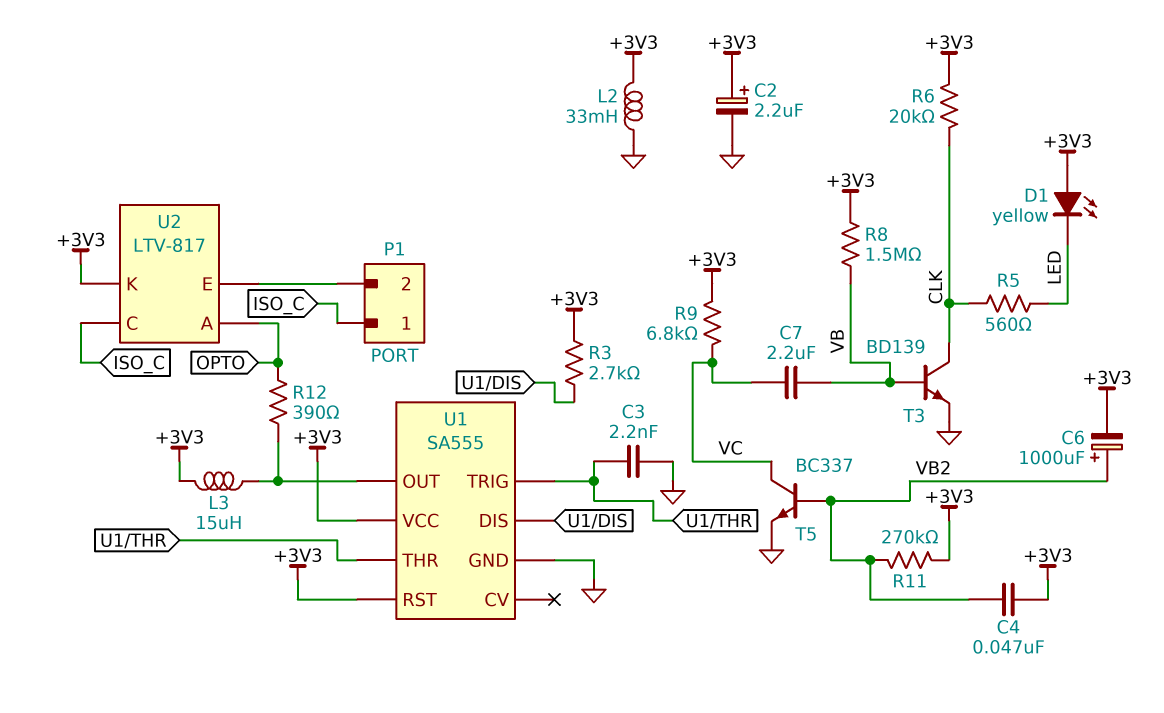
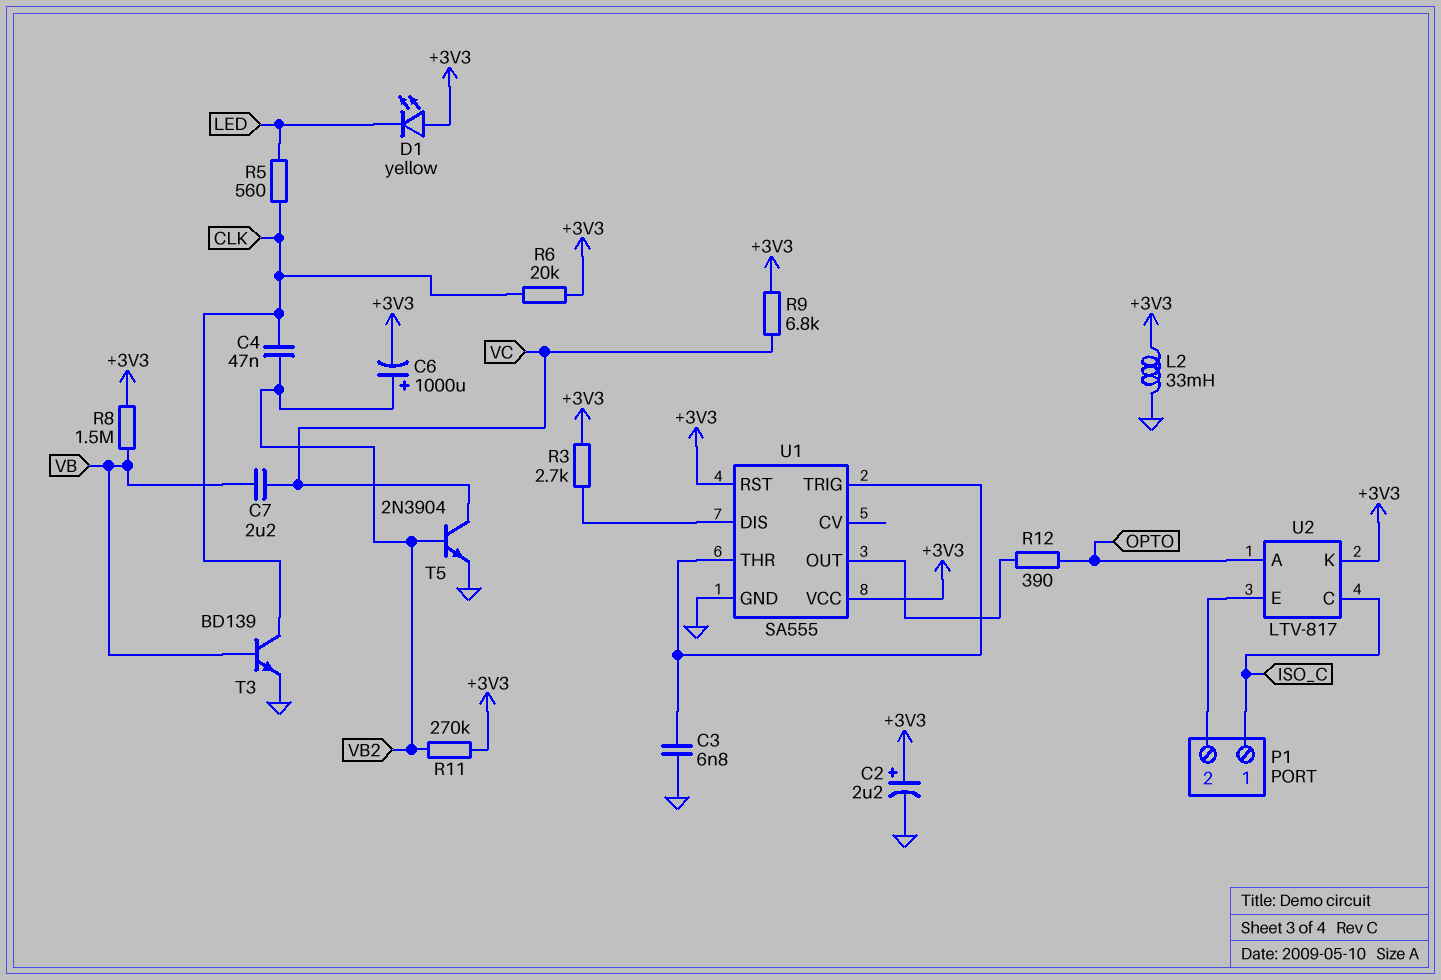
C3: 2.2nF (GND, U1/THR) -> 6.8nF (GND, U1/THR)
C4: 47nF (+3V3, VB2) -> 47nF (CLK, VB2)
L3: 15uH (+3V3, U1/OUT) -> none
T5: NPN BC337 (B VB2, C VC, E GND) -> NPN 2N3904 (B VB2, C VC, E GND)

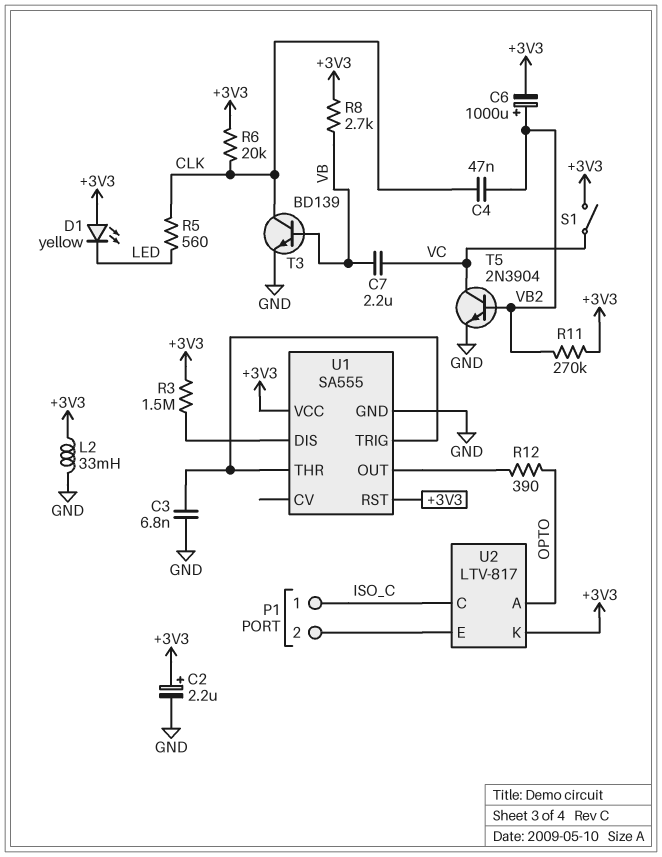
R3: 2.7k (+3V3, U1/DIS) -> 1.5M (+3V3, U1/DIS)
R8: 1.5M (+3V3, VB) -> 2.7k (+3V3, VB)
R9: 6.8k (+3V3, VC) -> none
S1: none -> switch (+3V3, VC)

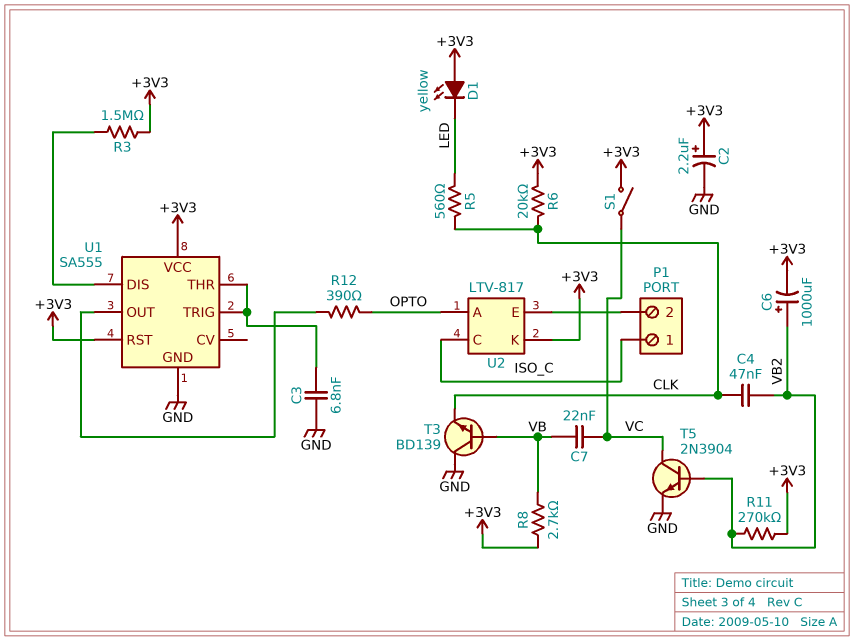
C7: 2.2uF (VB, VC) -> 22nF (VB, VC)
L2: 33mH (+3V3, GND) -> none
T3: NPN BD139 (B VB, C CLK, E GND) -> NPN BD139 (B VB, C GND, E CLK)

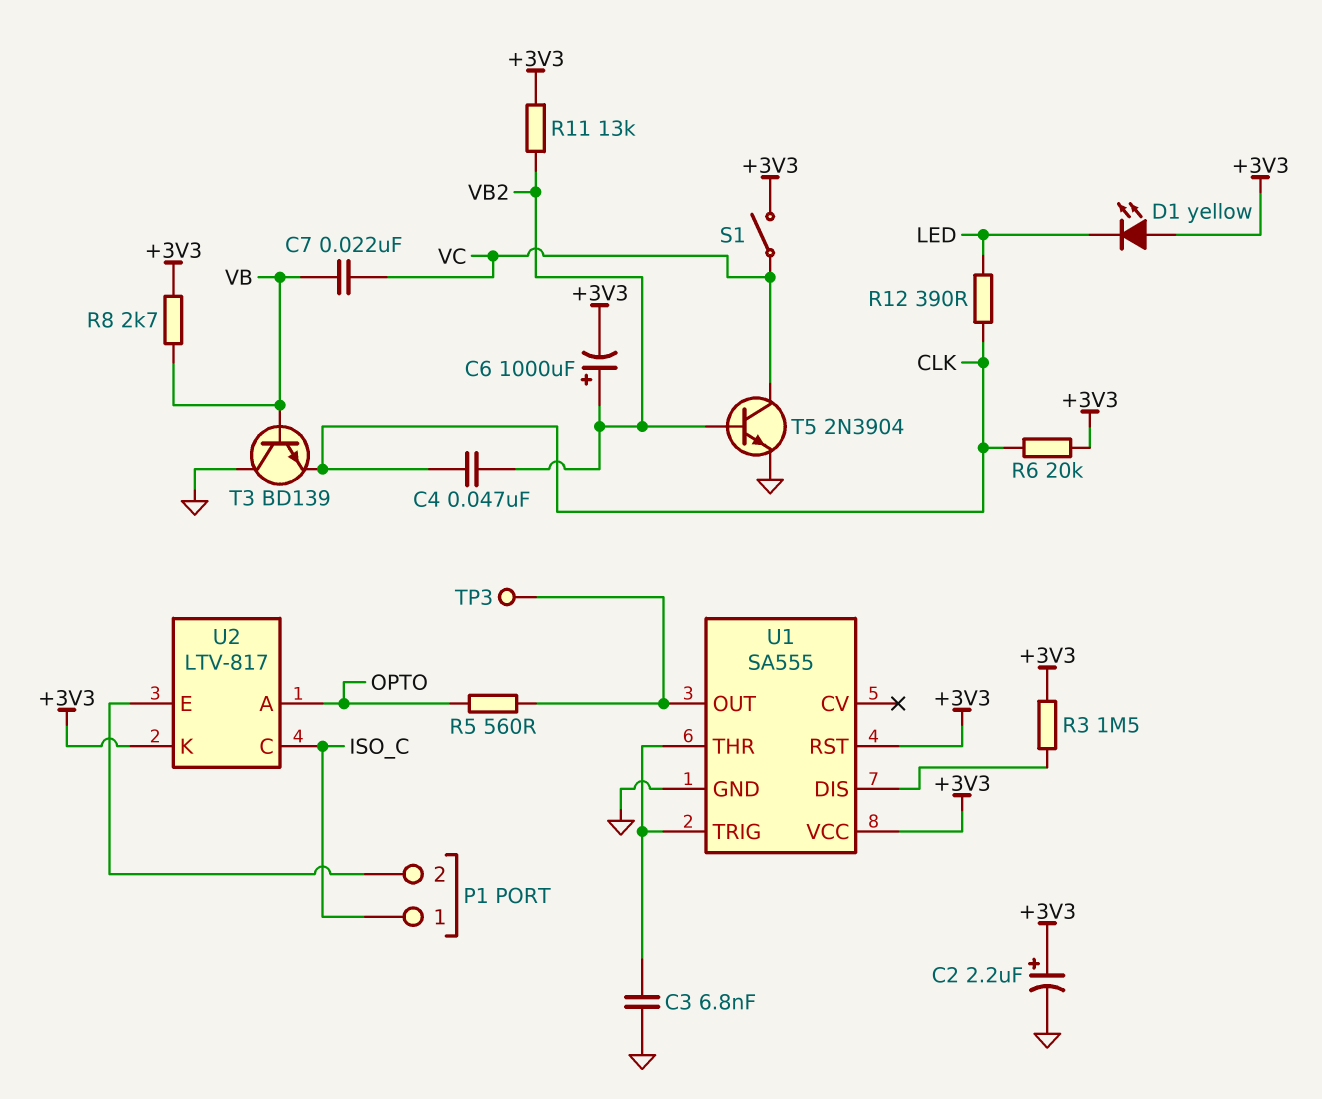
R5: 560 (CLK, LED) -> 560 (OPTO, U1/OUT)
R11: 270k (+3V3, VB2) -> 13k (+3V3, VB2)
R12: 390 (OPTO, U1/OUT) -> 390 (CLK, LED)
TP3: none -> test point (U1/OUT)

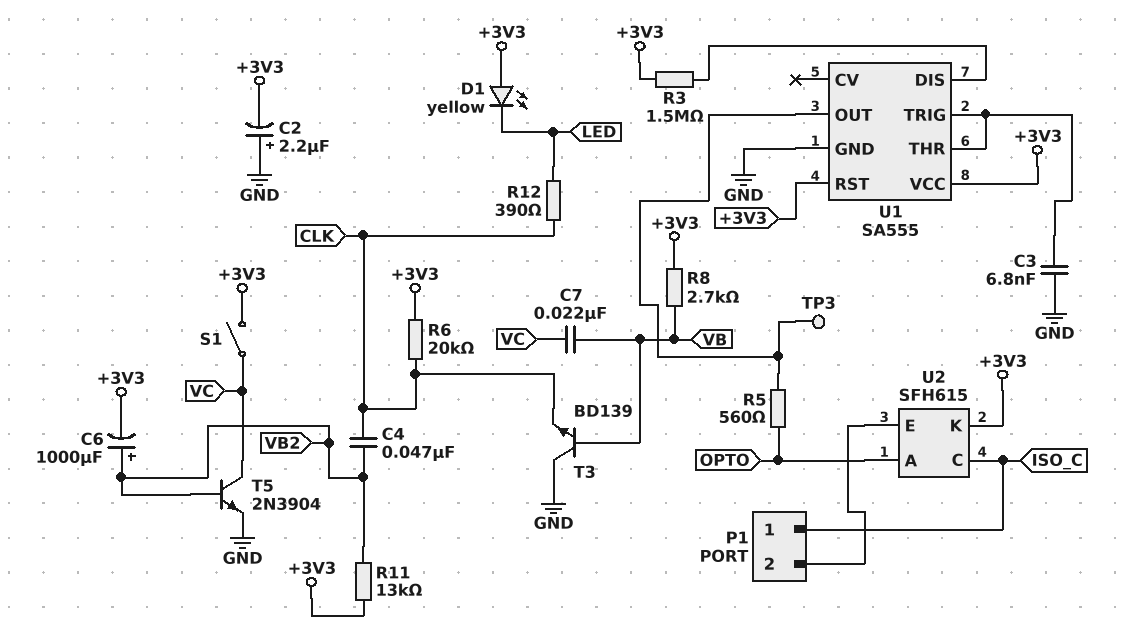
C2: 2.2uF (plus +3V3, minus GND) -> 2.2uF (plus GND, minus +3V3)
U2: LTV-817 -> SFH615

